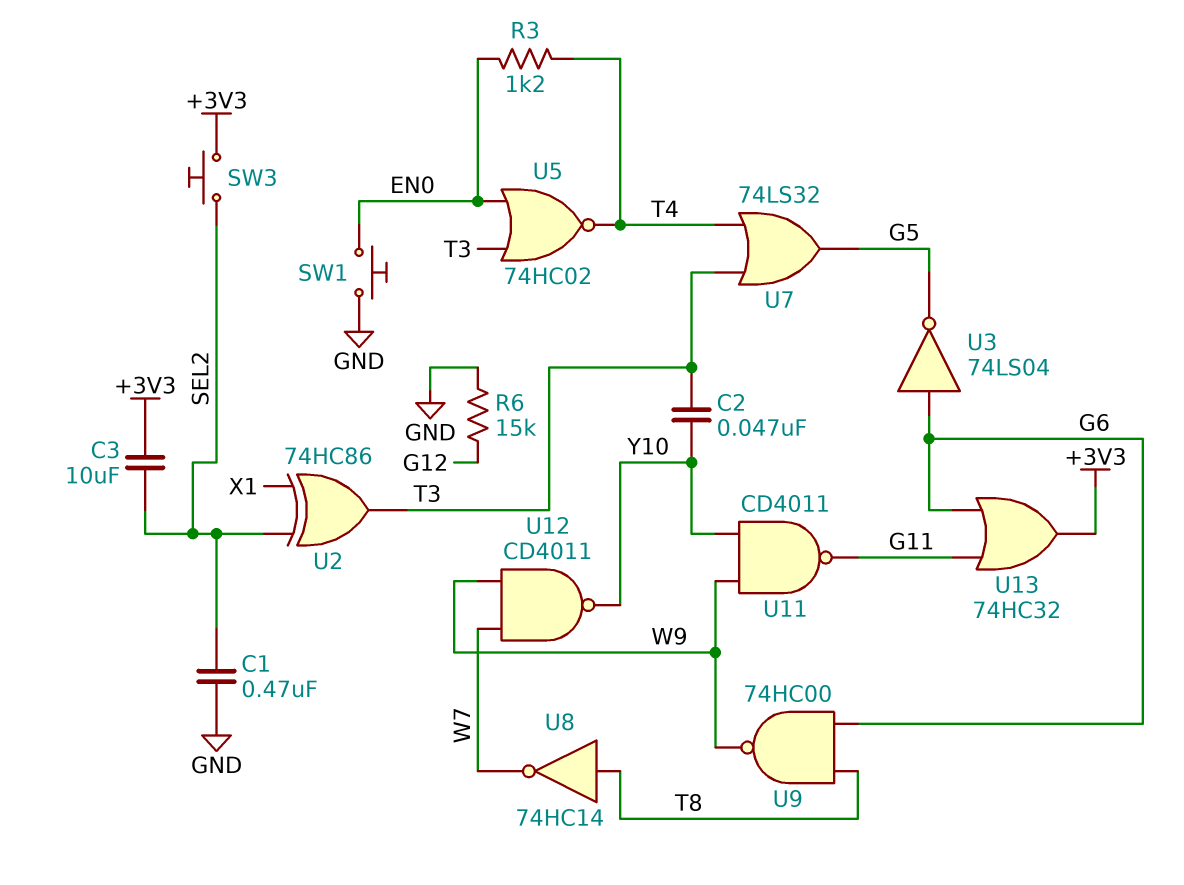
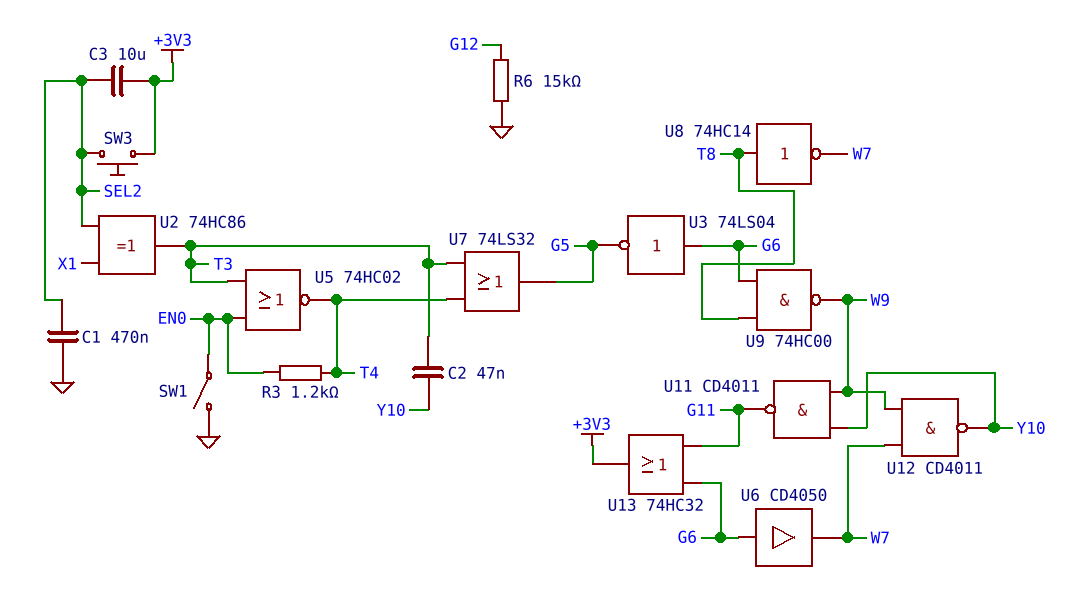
SW1: button (EN0, GND) -> switch (EN0, GND)
U6: none -> buffer CD4050 (in G6, out W7)

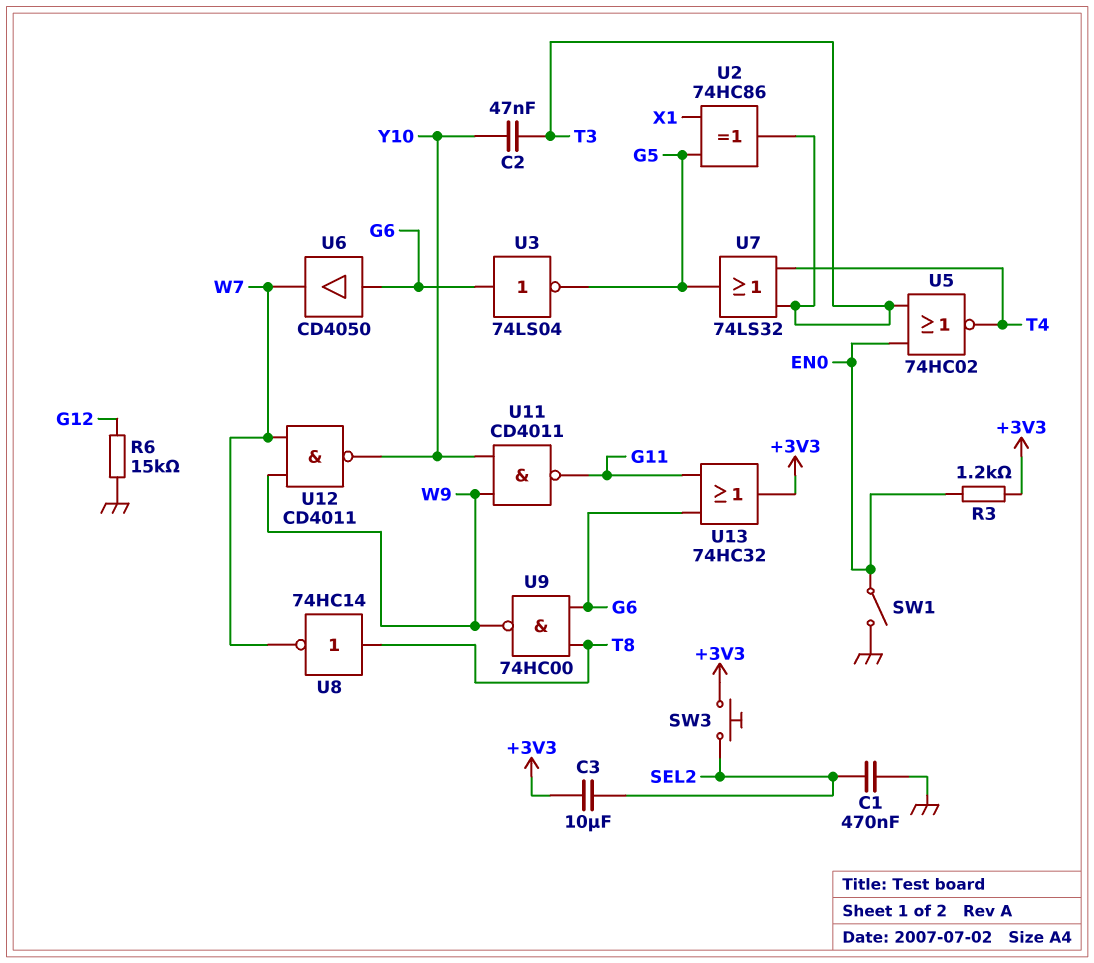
R3: 1.2k (EN0, T4) -> 1.2k (+3V3, EN0)
U2: XOR 74HC86 (in SEL2, in X1, out T3) -> XOR 74HC86 (in G5, in X1, out T3)

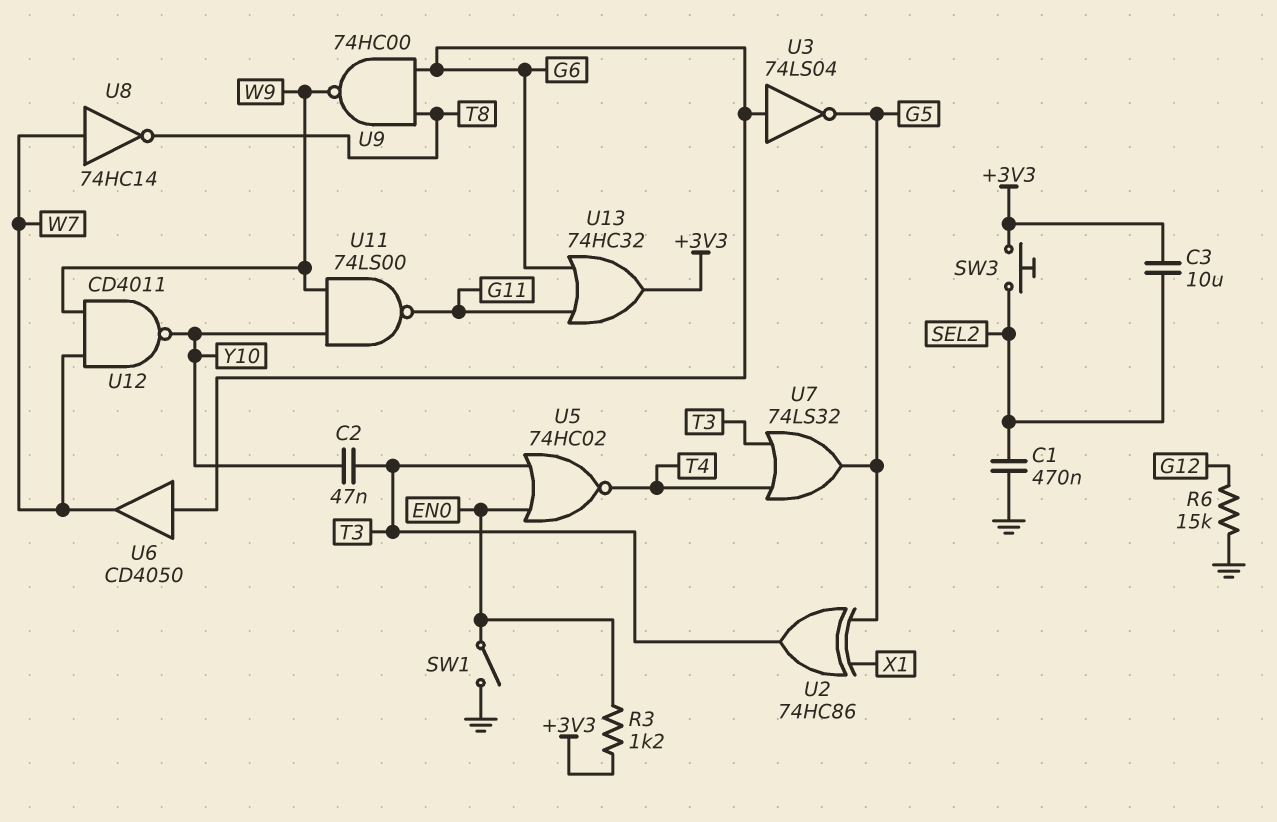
U8: NOT 74HC14 (in T8, out W7) -> NOT 74HC14 (in W7, out T8)
U11: NAND CD4011 (in W9, in Y10, out G11) -> NAND 74LS00 (in W9, in Y10, out G11)

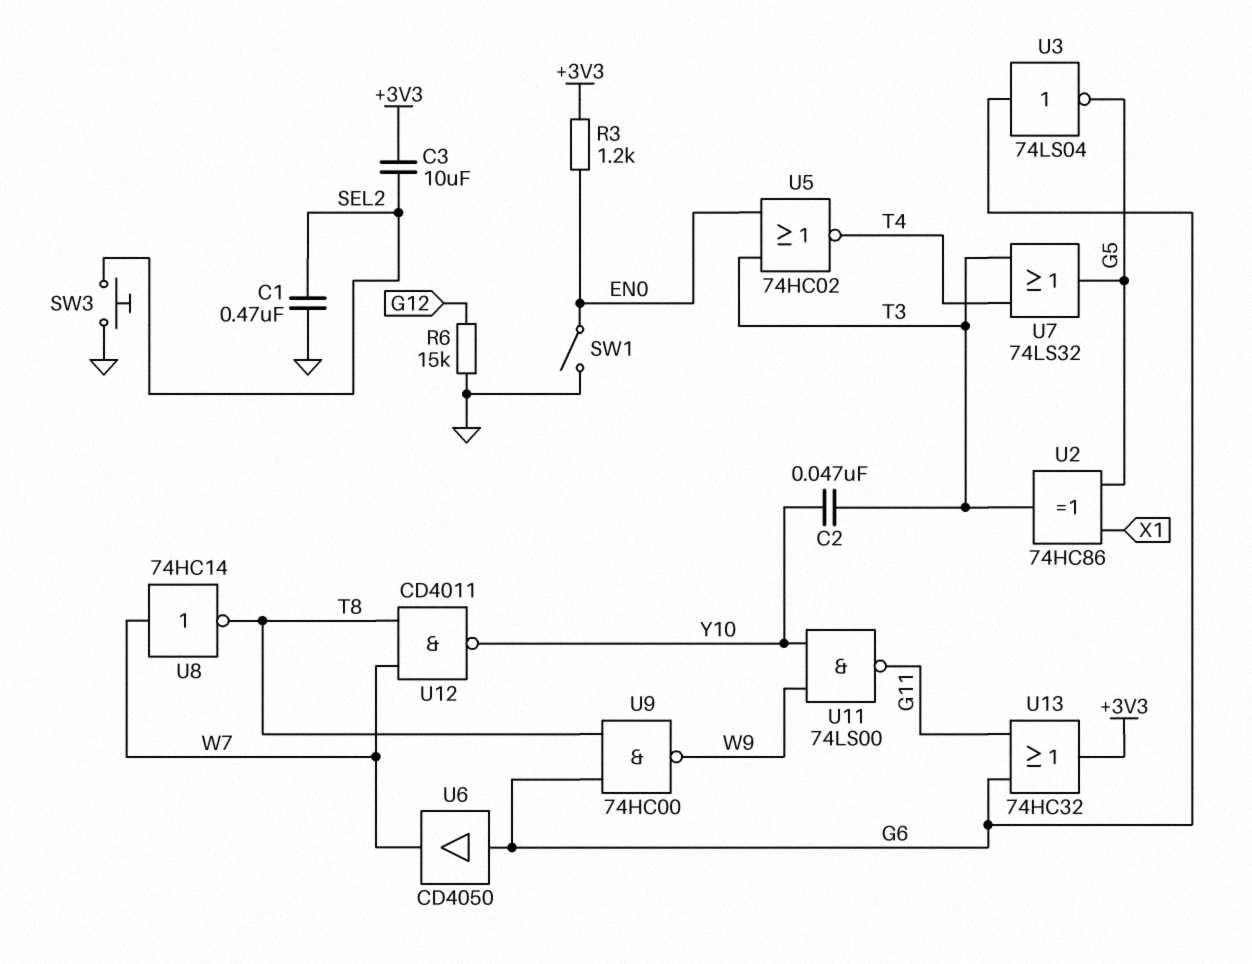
SW3: button (+3V3, SEL2) -> button (GND, SEL2)
U12: NAND CD4011 (in W7, in W9, out Y10) -> NAND CD4011 (in T8, in W7, out Y10)

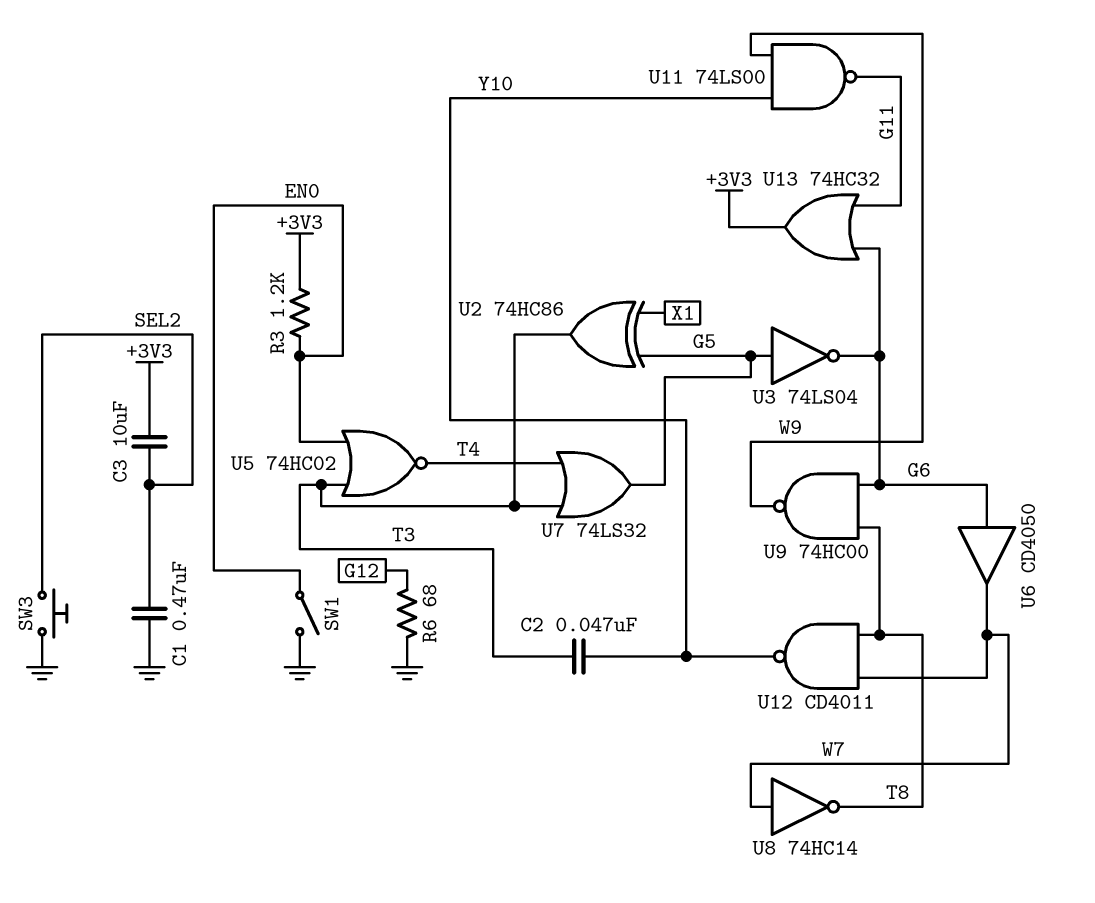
R6: 15k (G12, GND) -> 68 (G12, GND)
U3: NOT 74LS04 (in G6, out G5) -> NOT 74LS04 (in G5, out G6)

